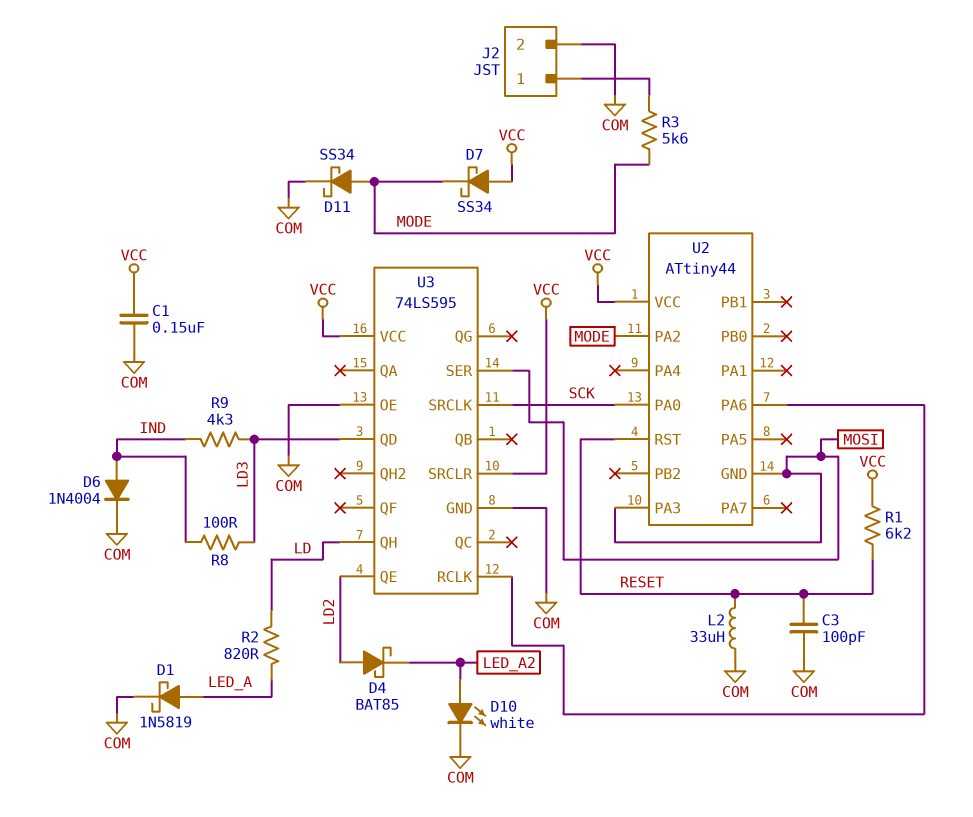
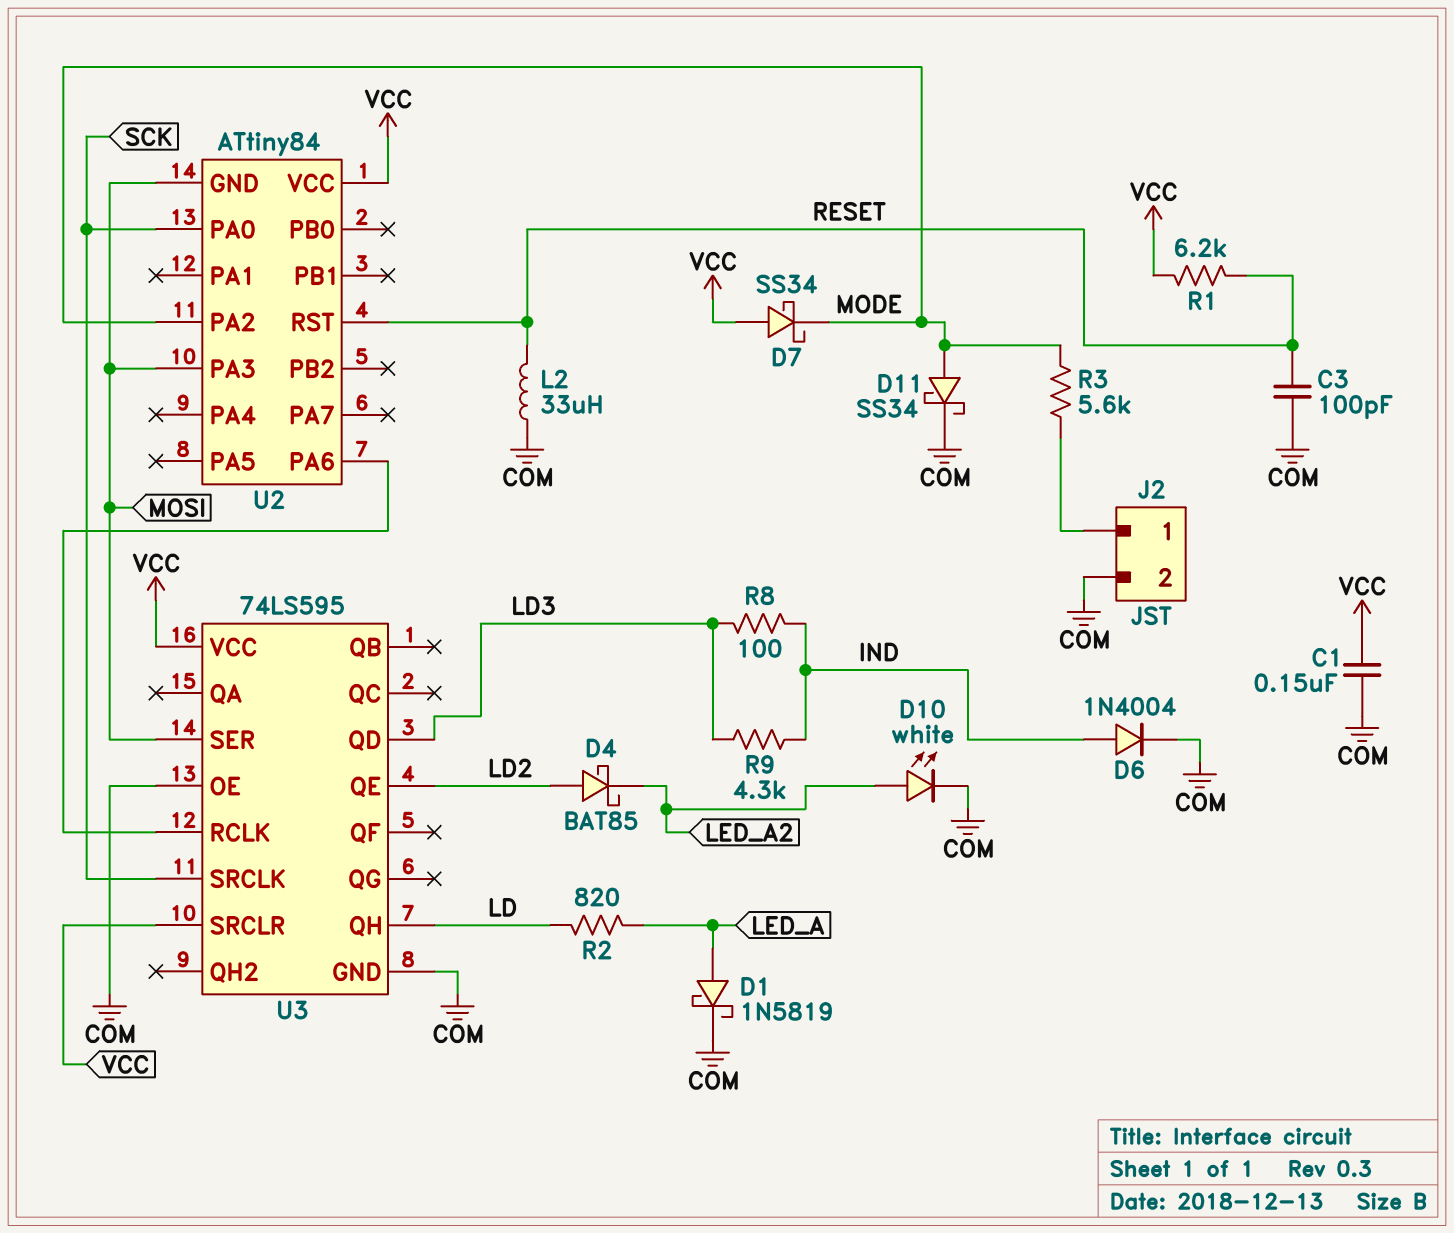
U2: ATtiny44 -> ATtiny84

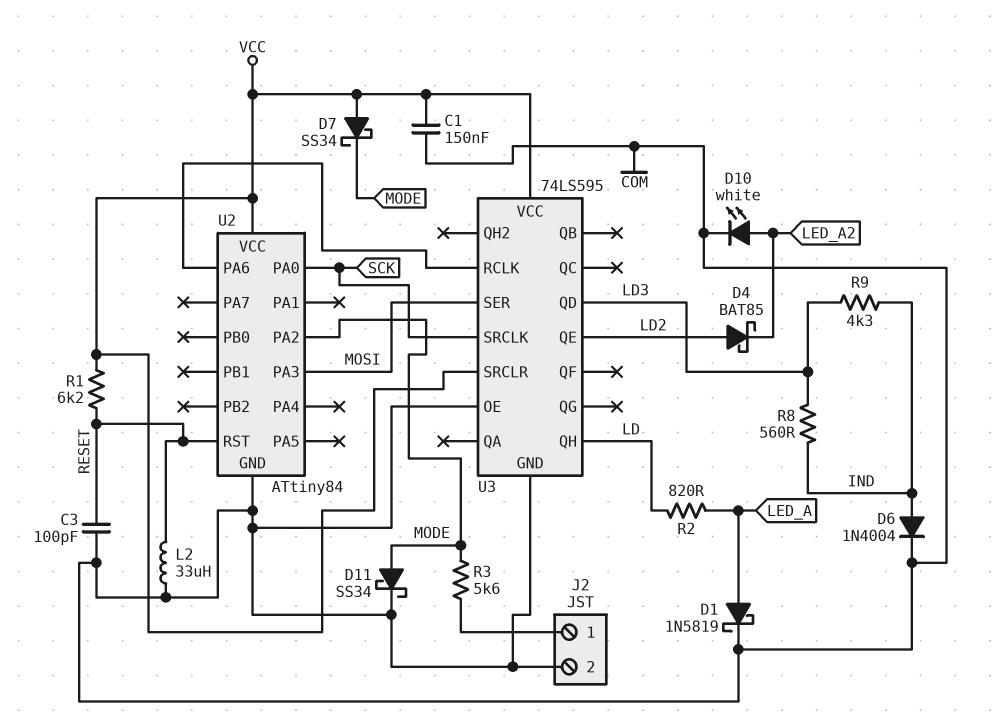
R8: 100 (IND, LD3) -> 560 (IND, LD3)
U2 pin GND: MOSI -> COM

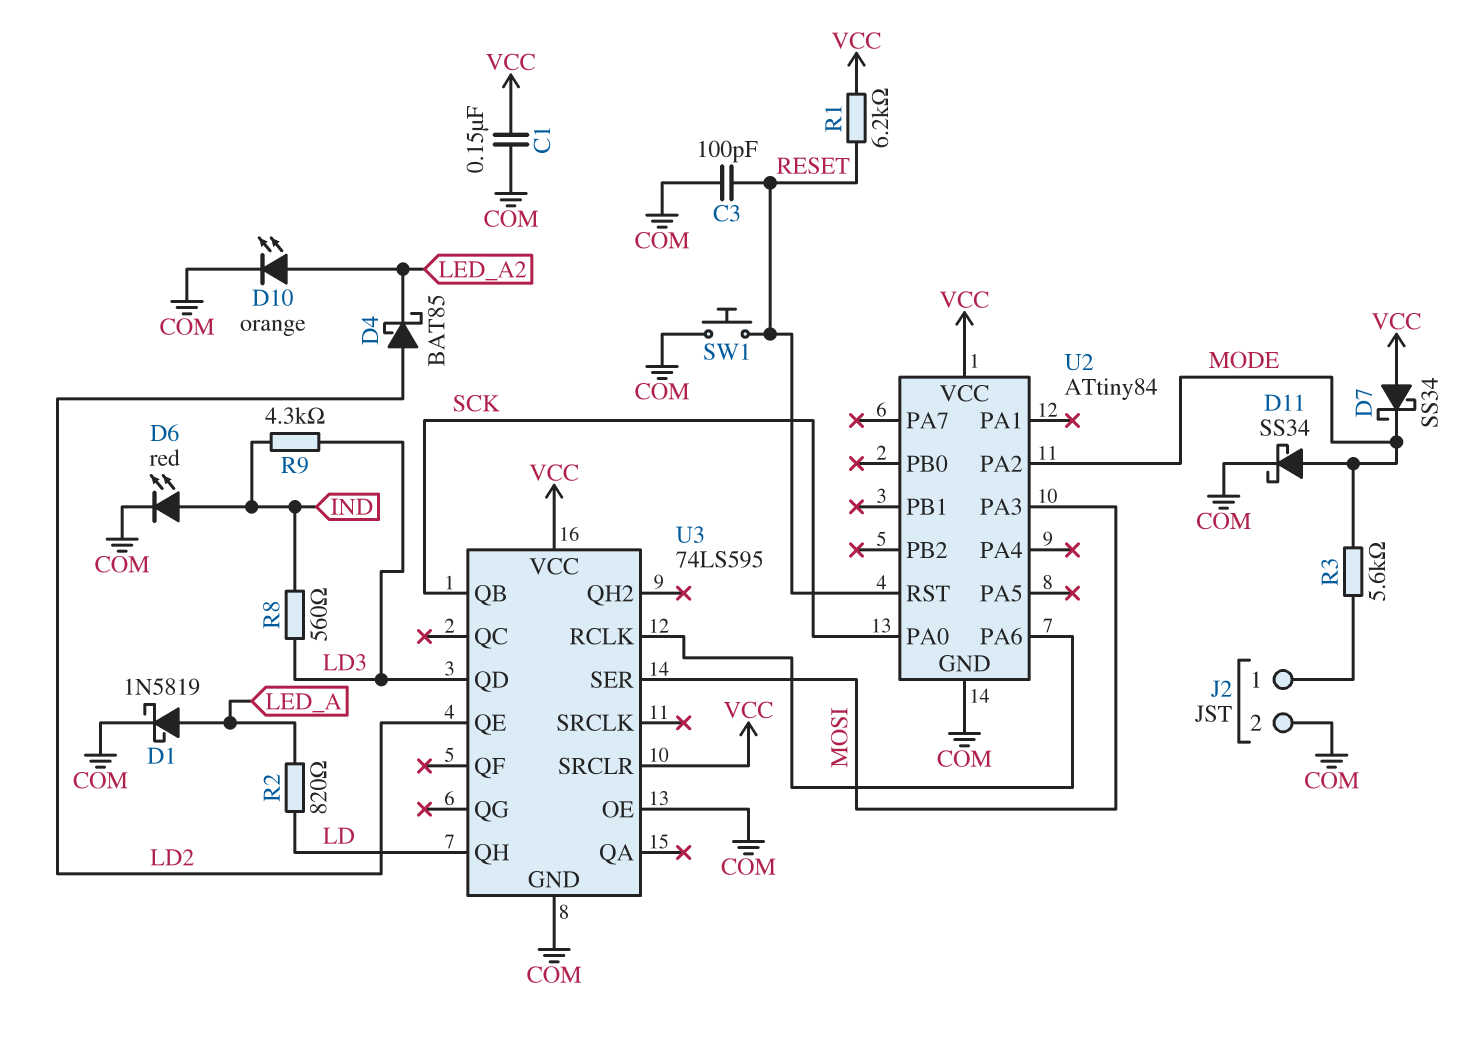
D6: diode 1N4004 (A IND, K COM) -> LED red (A IND, K COM)
D10: LED white (A LED_A2, K COM) -> LED orange (A LED_A2, K COM)
L2: 33uH (COM, RESET) -> none
SW1: none -> button (COM, RESET)
U3 pin QB: none -> SCK
U3 pin SRCLK: SCK -> none

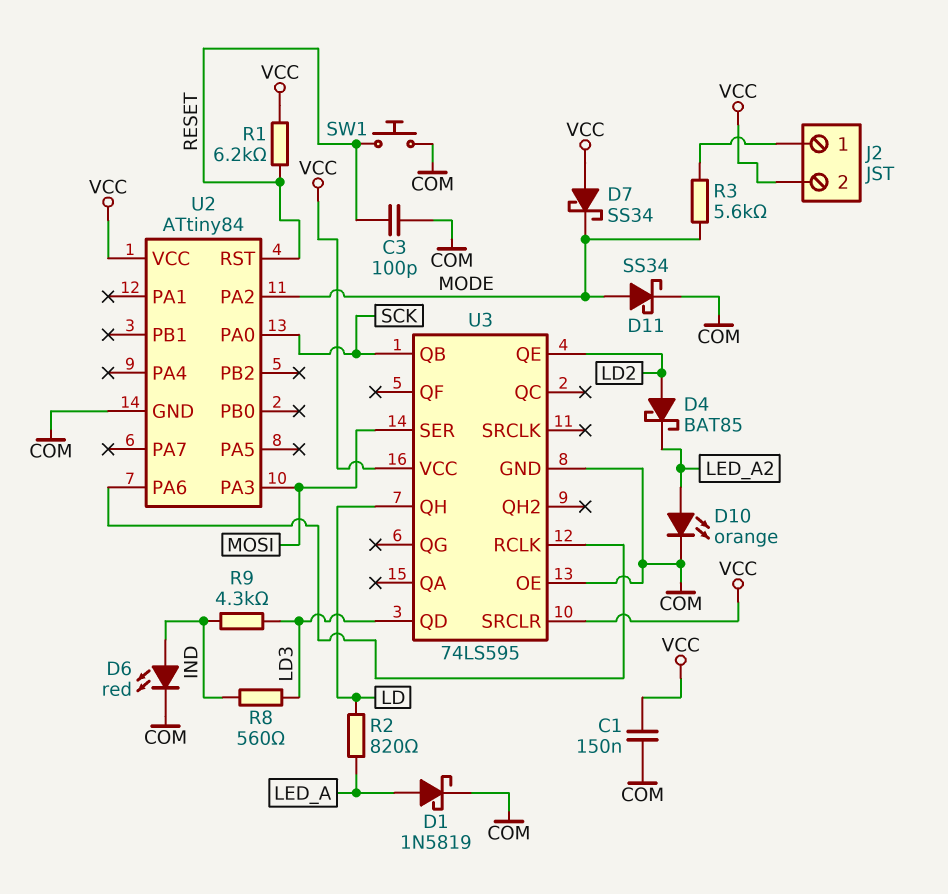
J2 pin 2: COM -> VCC

